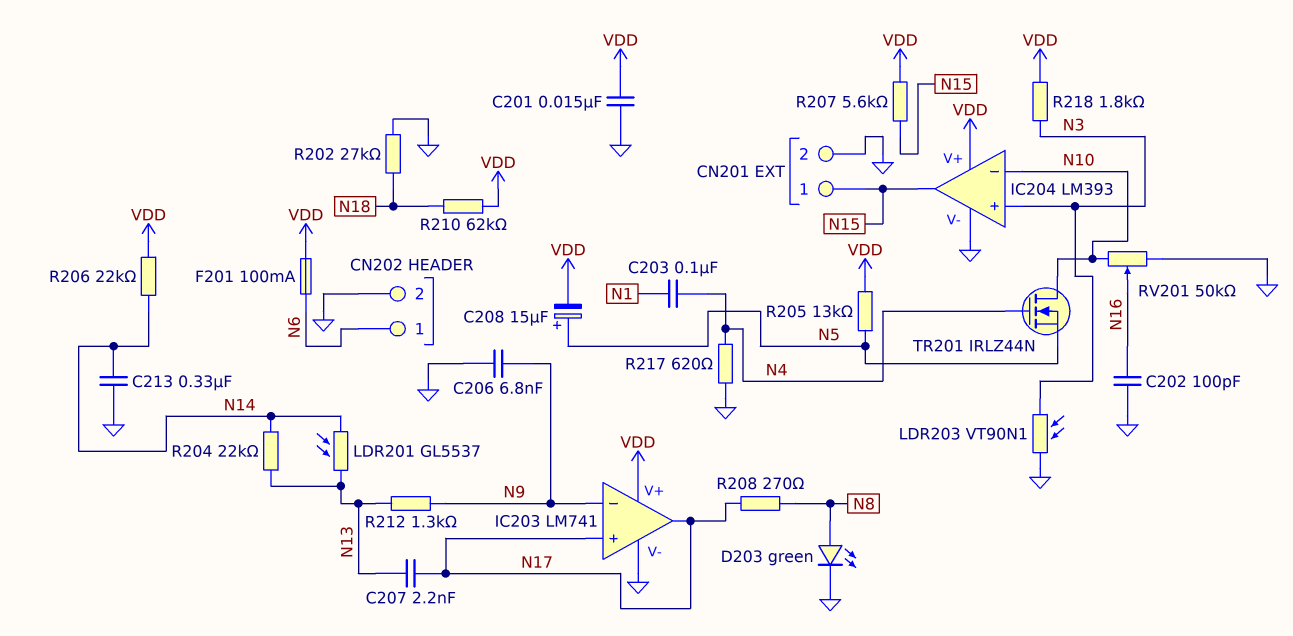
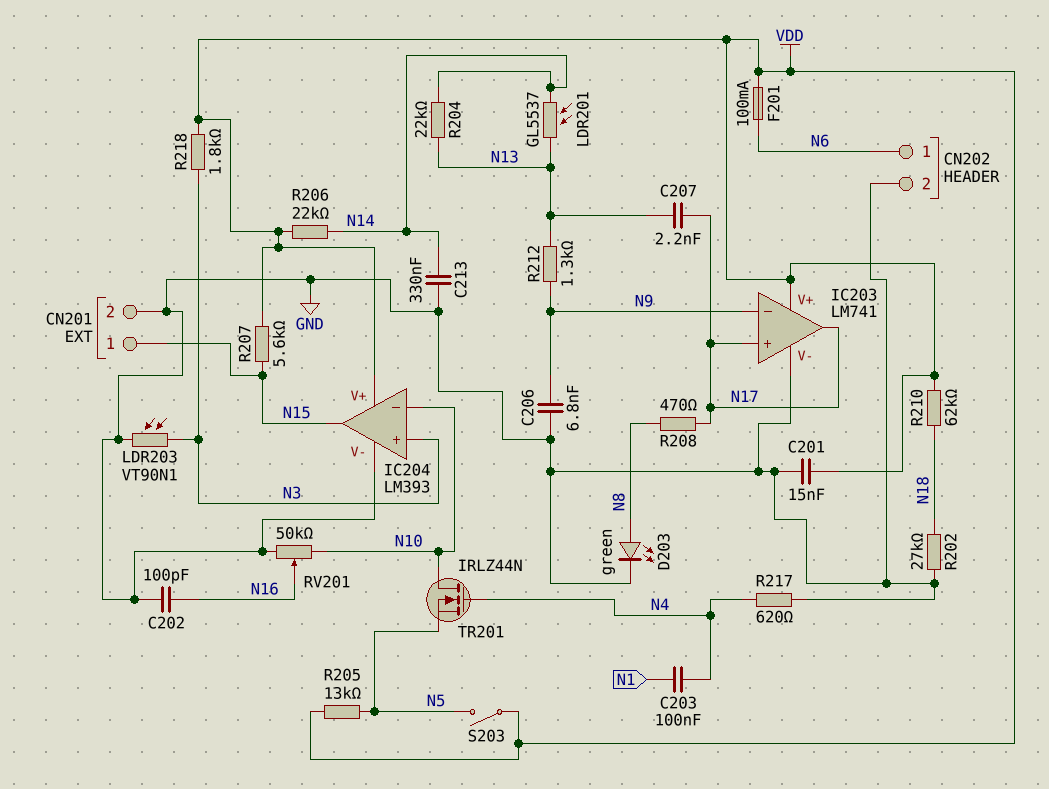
C208: 15uF (plus N5, minus VDD) -> none
R208: 270 (N8, N17) -> 470 (N8, N17)
S203: none -> switch (N5, VDD)

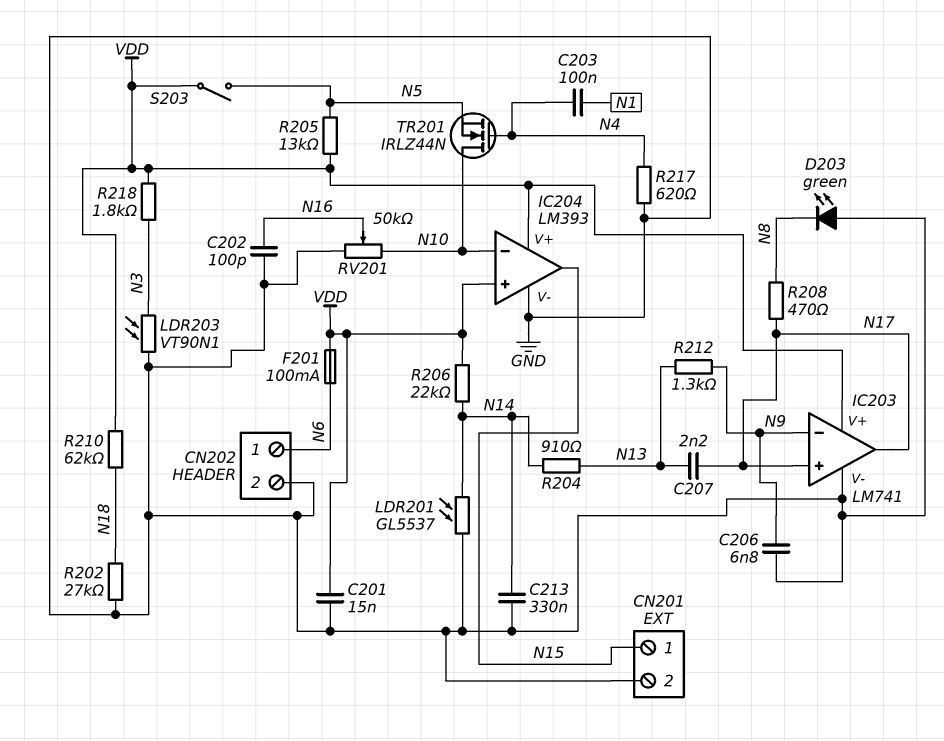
D203: LED green (A N8, K GND) -> LED green (A GND, K N8)
IC204 pin in+: N3 -> VDD
LDR201: GL5537 (N13, N14) -> GL5537 (GND, N14)
R204: 22k (N13, N14) -> 910 (N13, N14)
R207: 5.6k (N15, VDD) -> none

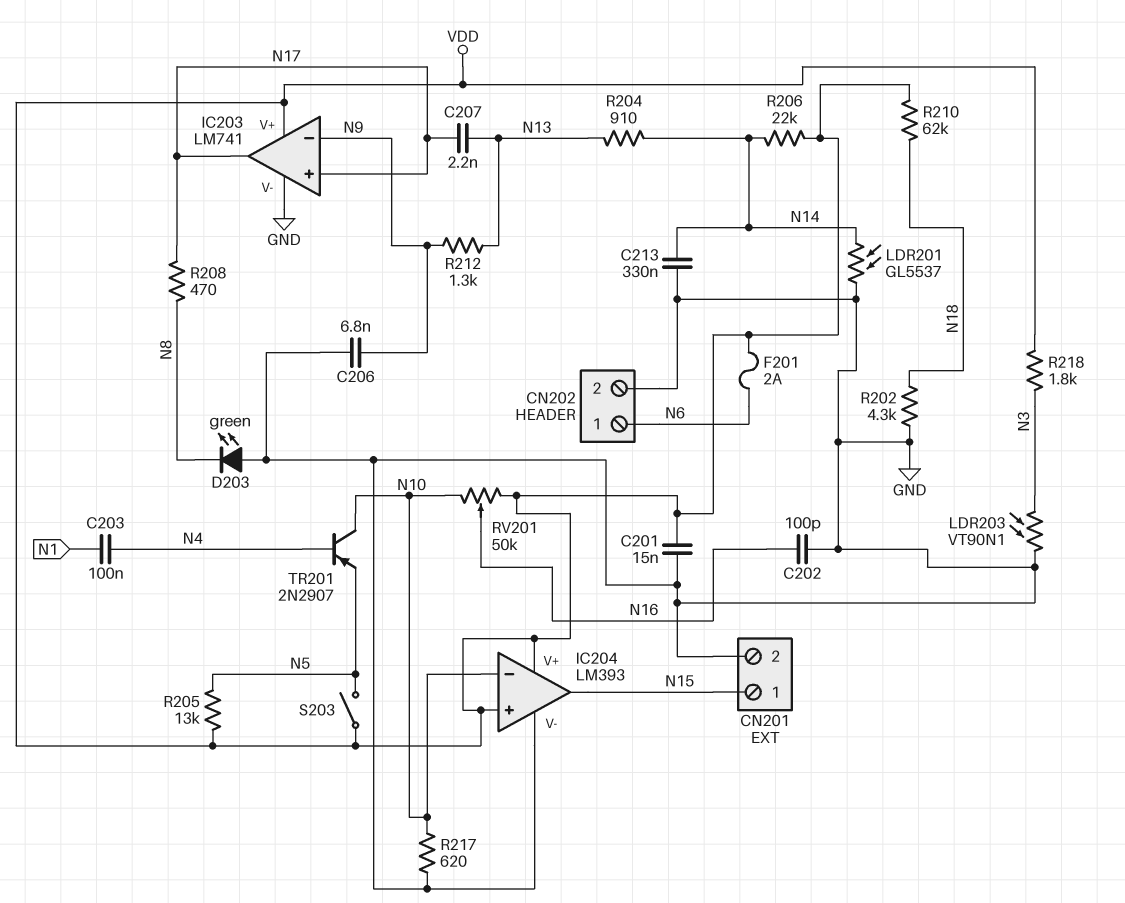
F201: 100mA (N6, VDD) -> 2A (N6, VDD)
R202: 27k (GND, N18) -> 4.3k (GND, N18)
R217: 620 (GND, N4) -> 620 (GND, N10)
RV201: 50k (GND, N10, wiper N16) -> 50k (N10, VDD, wiper N16)
TR201: NMOS IRLZ44N (G N4, D N10, S N5) -> PNP 2N2907 (B N4, C N10, E N5)

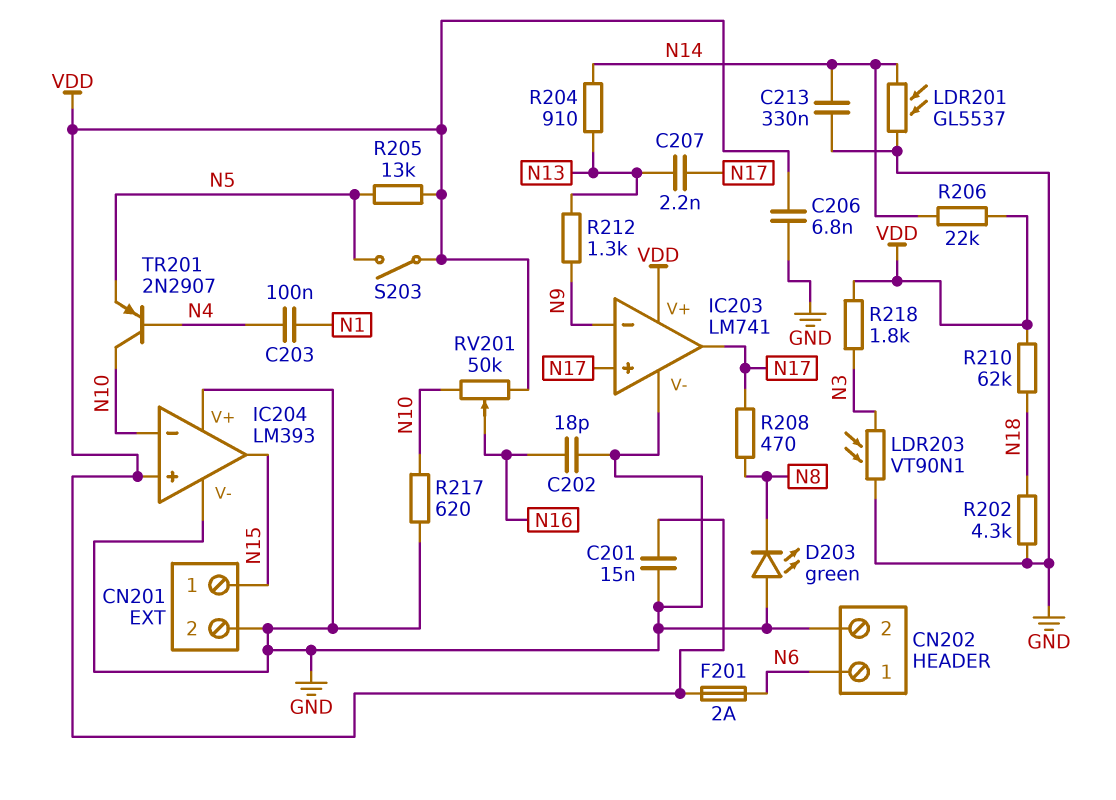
C202: 100pF (GND, N16) -> 18pF (GND, N16)
C206: 6.8nF (GND, N9) -> 6.8nF (GND, VDD)
IC204 pin V+: VDD -> GND

